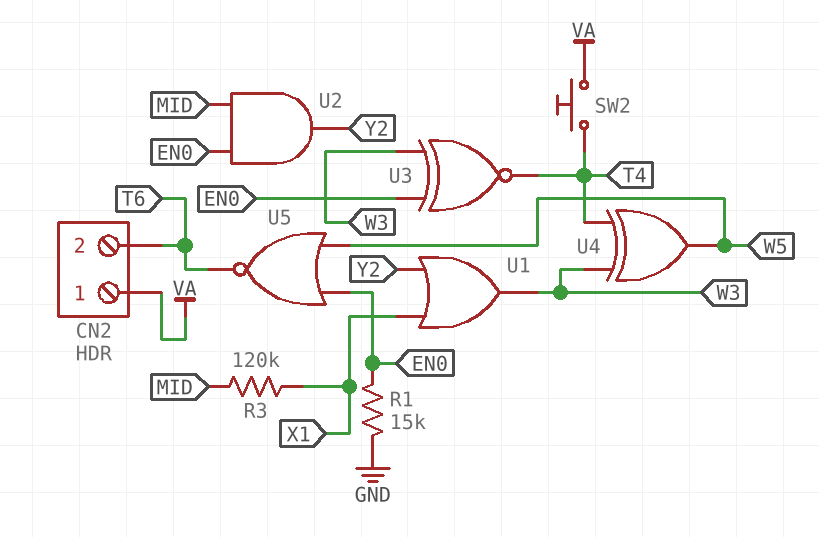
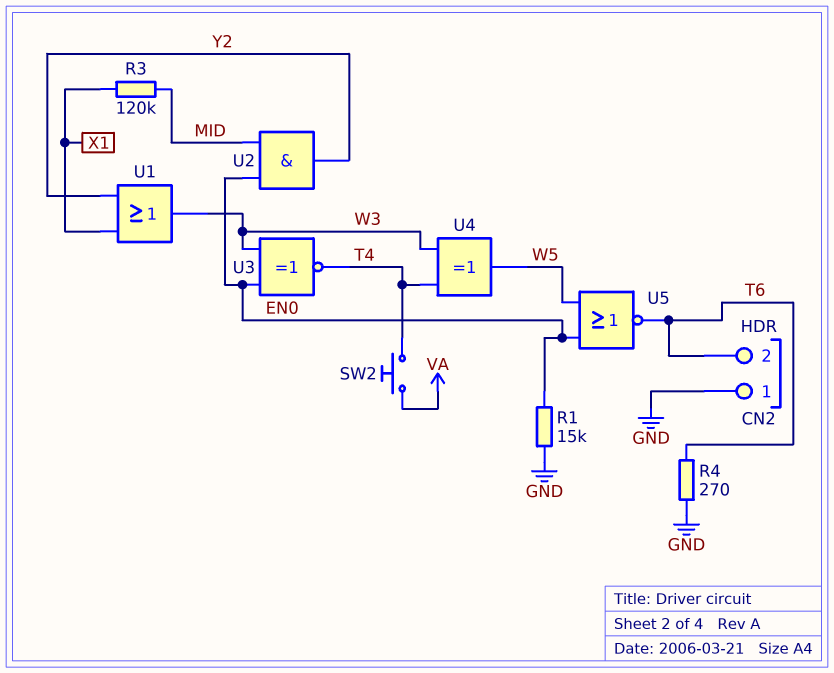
CN2 pin 1: VA -> GND
R4: none -> 270 (GND, T6)

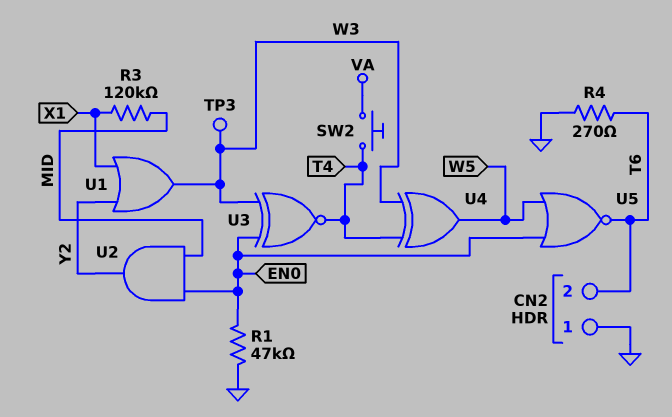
R1: 15k (EN0, GND) -> 47k (EN0, GND)
TP3: none -> test point (W3)

